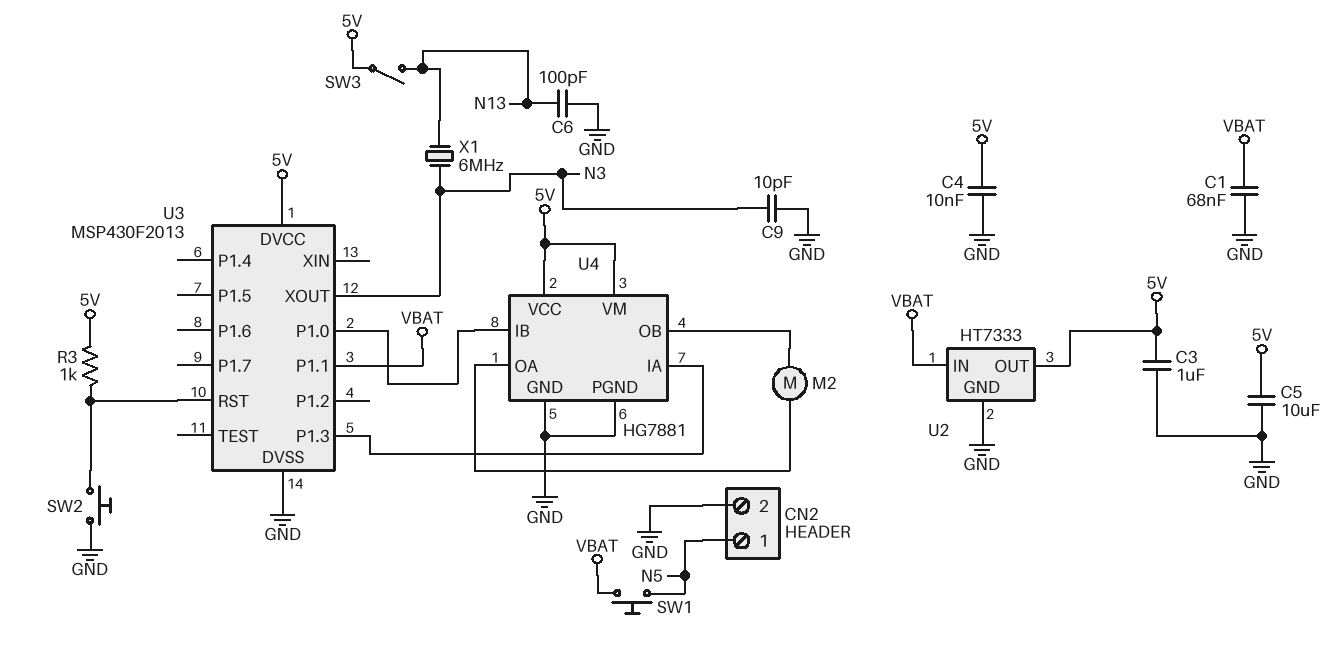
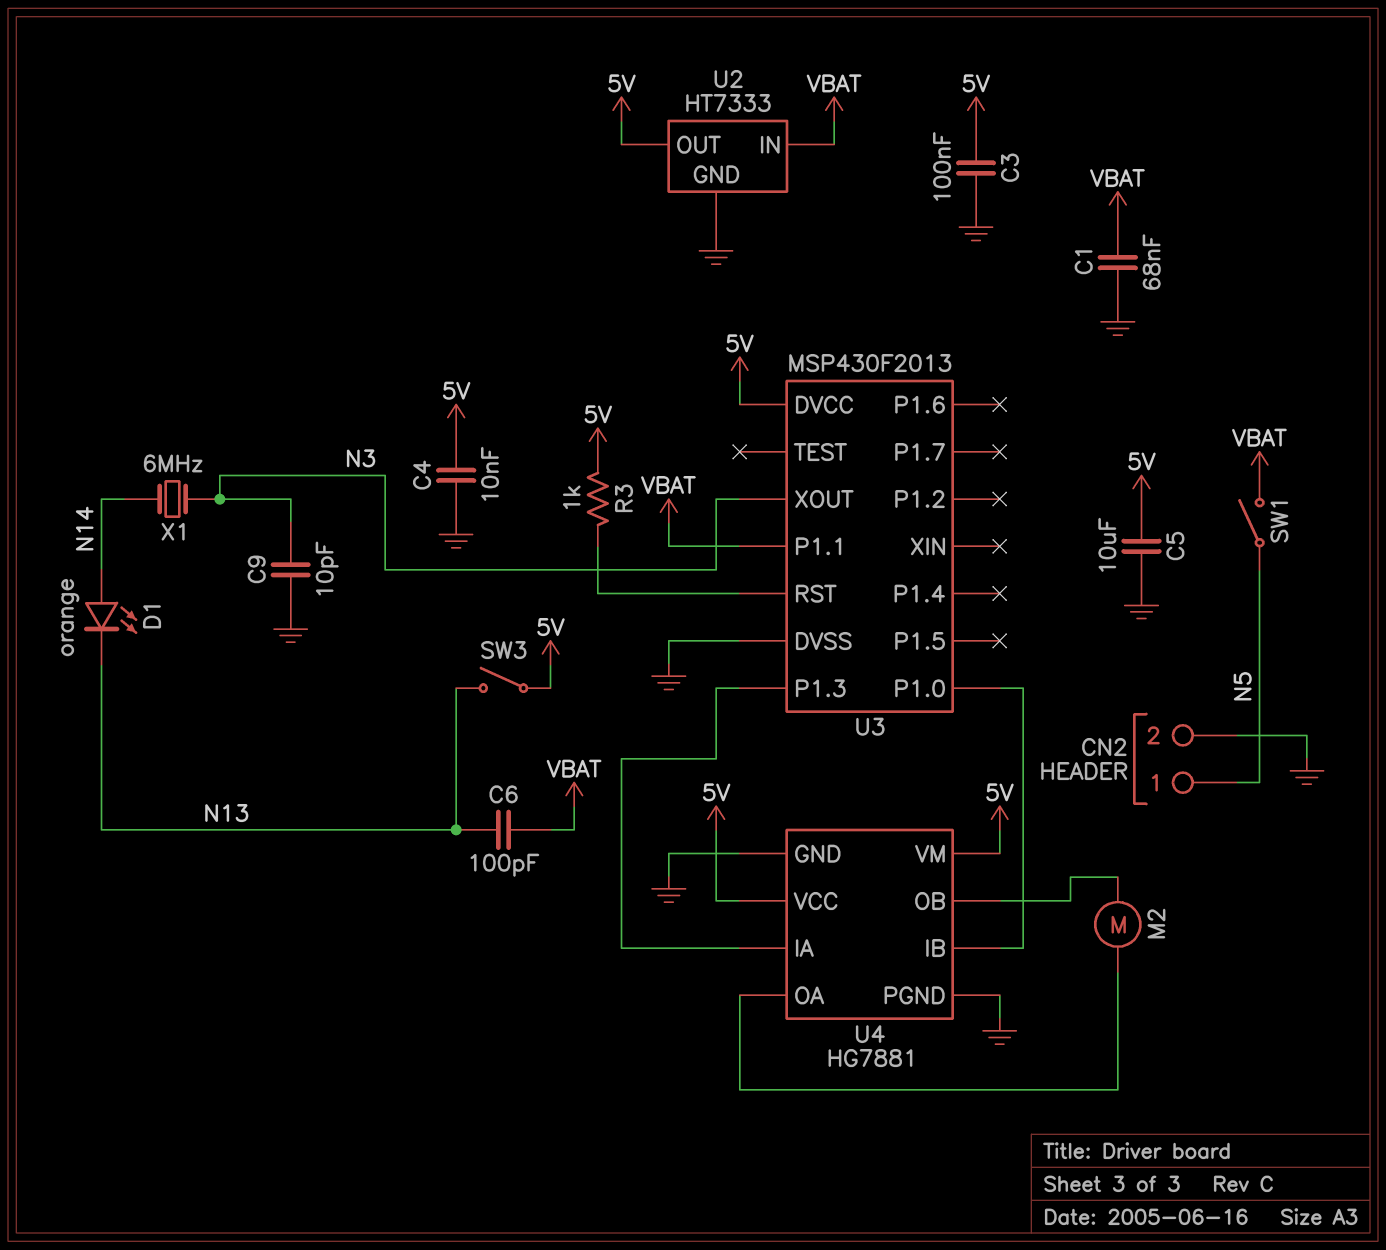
C3: 1uF (5V, GND) -> 100nF (5V, GND)
C6: 100pF (GND, N13) -> 100pF (N13, VBAT)
D1: none -> LED orange (A N14, K N13)
SW1: button (N5, VBAT) -> switch (N5, VBAT)
SW2: button (GND, U3/RST) -> none
X1: 6MHz (N3, N13) -> 6MHz (N3, N14)

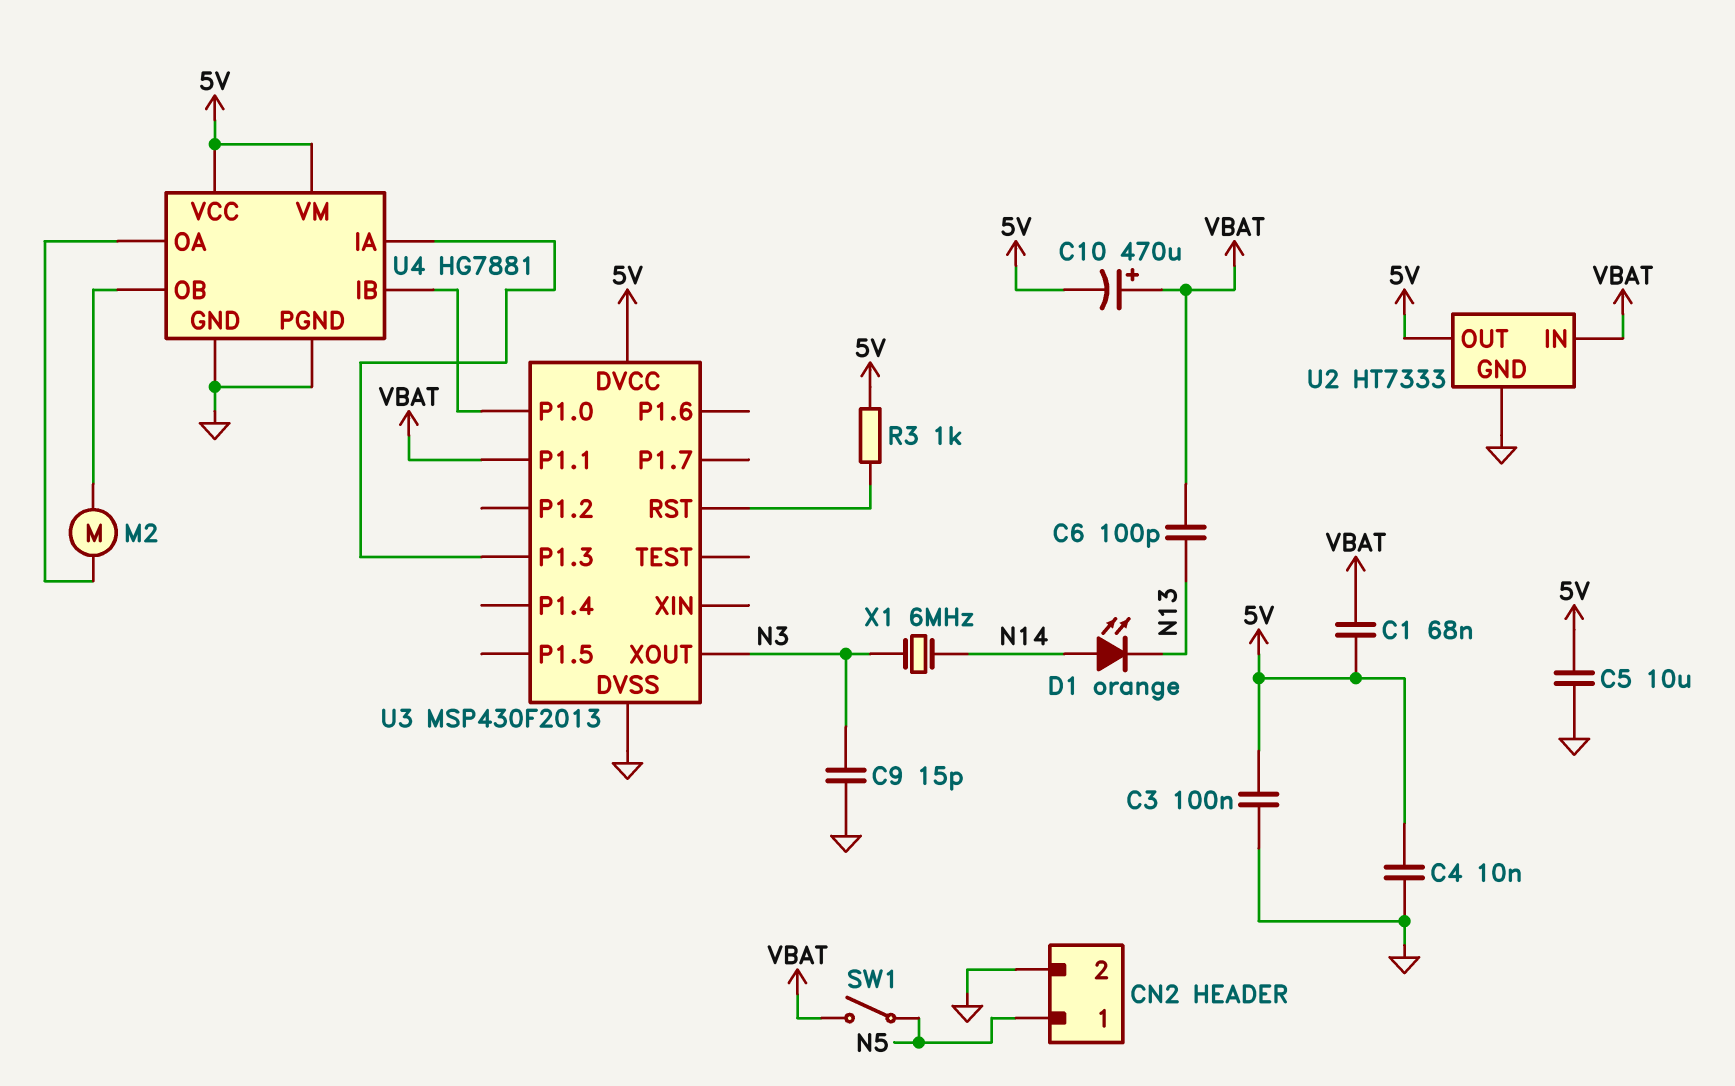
C1: 68nF (GND, VBAT) -> 68nF (5V, VBAT)
C9: 10pF (GND, N3) -> 15pF (GND, N3)
C10: none -> 470uF (plus VBAT, minus 5V)
SW3: switch (5V, N13) -> none

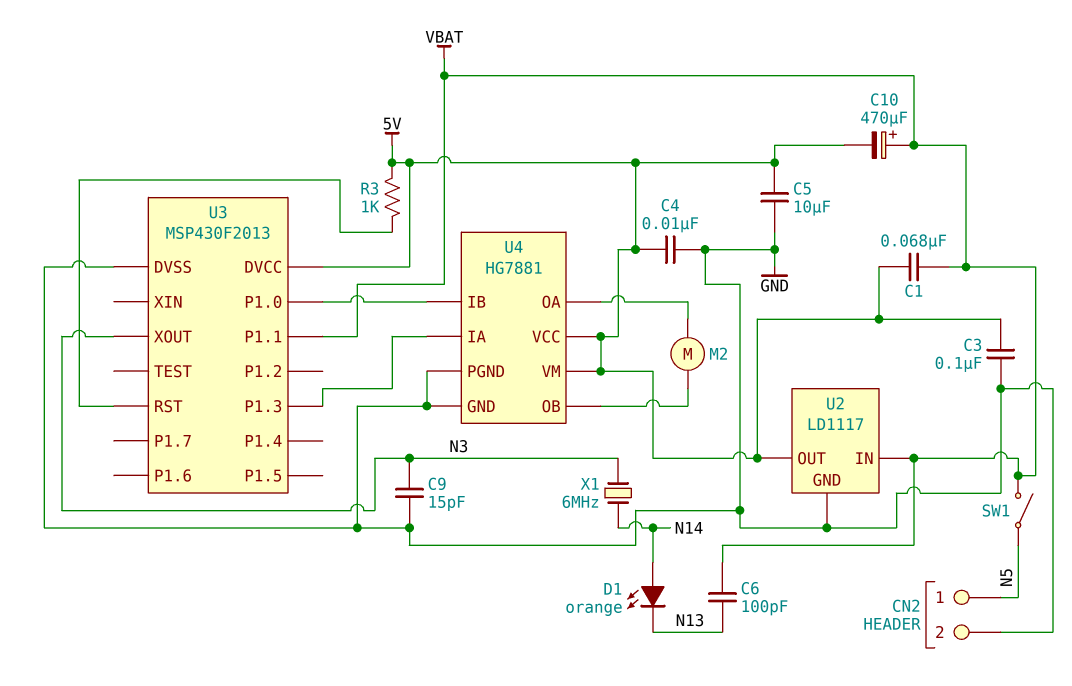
U2: HT7333 -> LD1117

